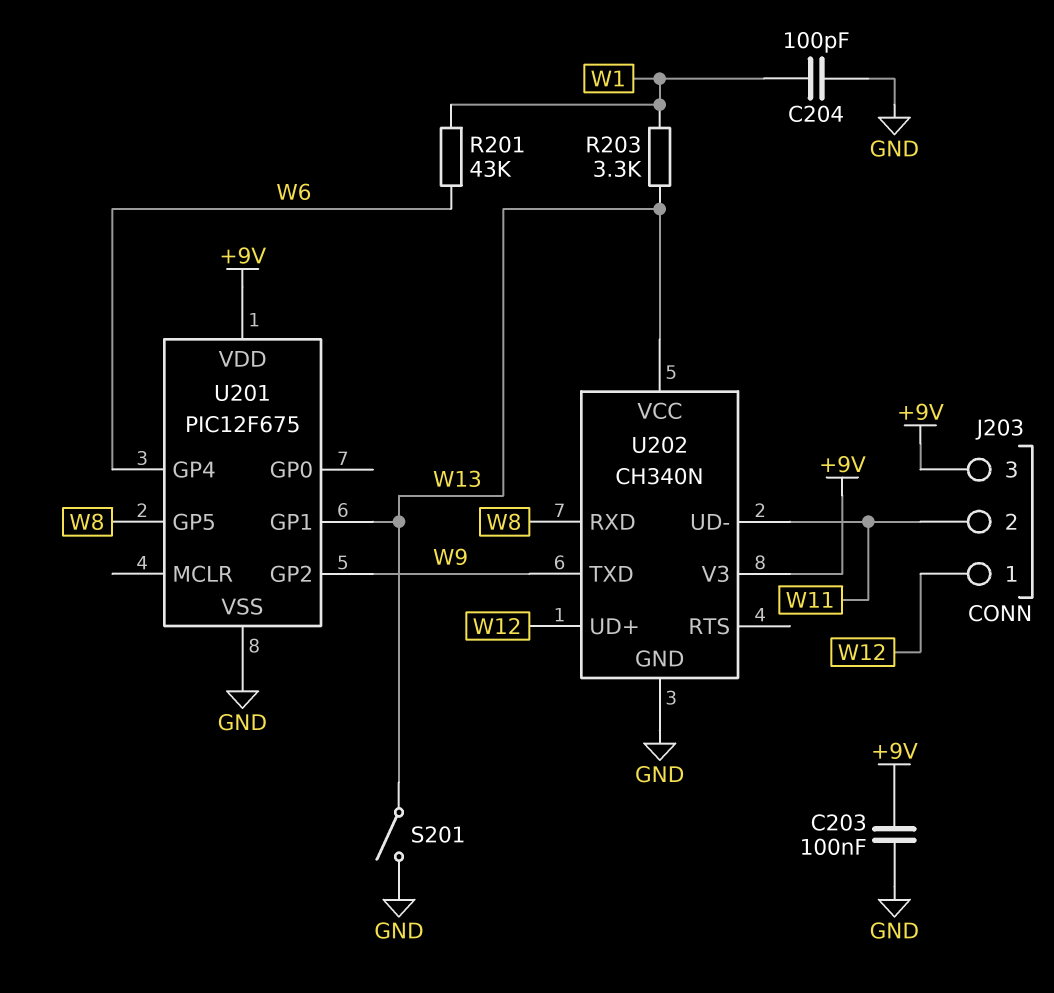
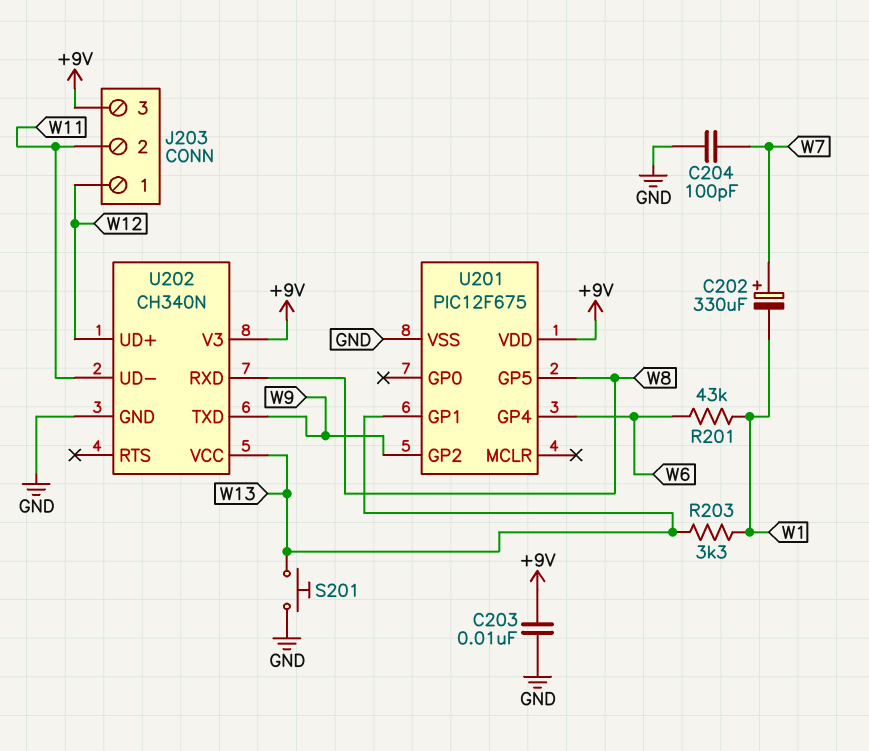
C202: none -> 330uF (plus W7, minus W1)
C203: 100nF (+9V, GND) -> 10nF (+9V, GND)
C204: 100pF (GND, W1) -> 100pF (GND, W7)
S201: switch (GND, W13) -> button (GND, W13)

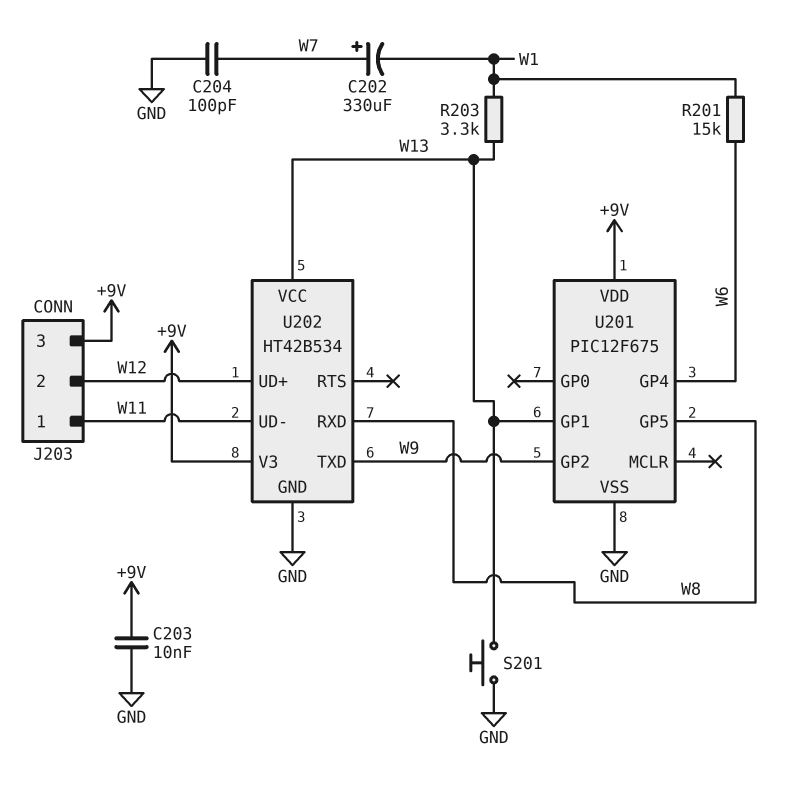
J203 pin 1: W12 -> W11
J203 pin 2: W11 -> W12
R201: 43k (W1, W6) -> 15k (W1, W6)
U202: CH340N -> HT42B534

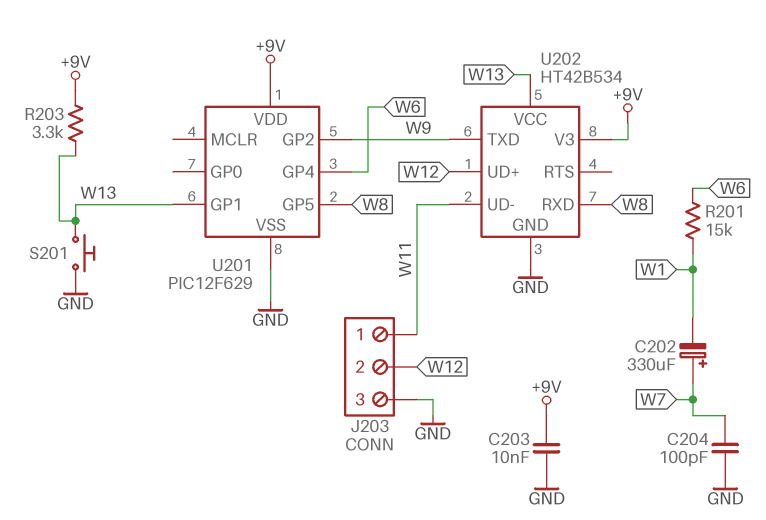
J203 pin 3: +9V -> GND
R203: 3.3k (W1, W13) -> 3.3k (+9V, W13)
U201: PIC12F675 -> PIC12F629

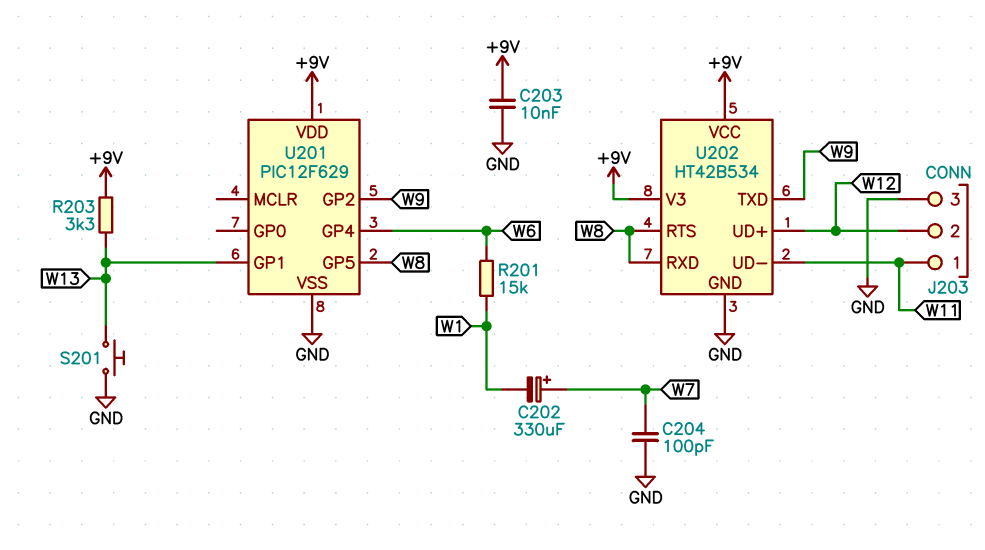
U202 pin RTS: none -> W8
U202 pin VCC: W13 -> +9V

